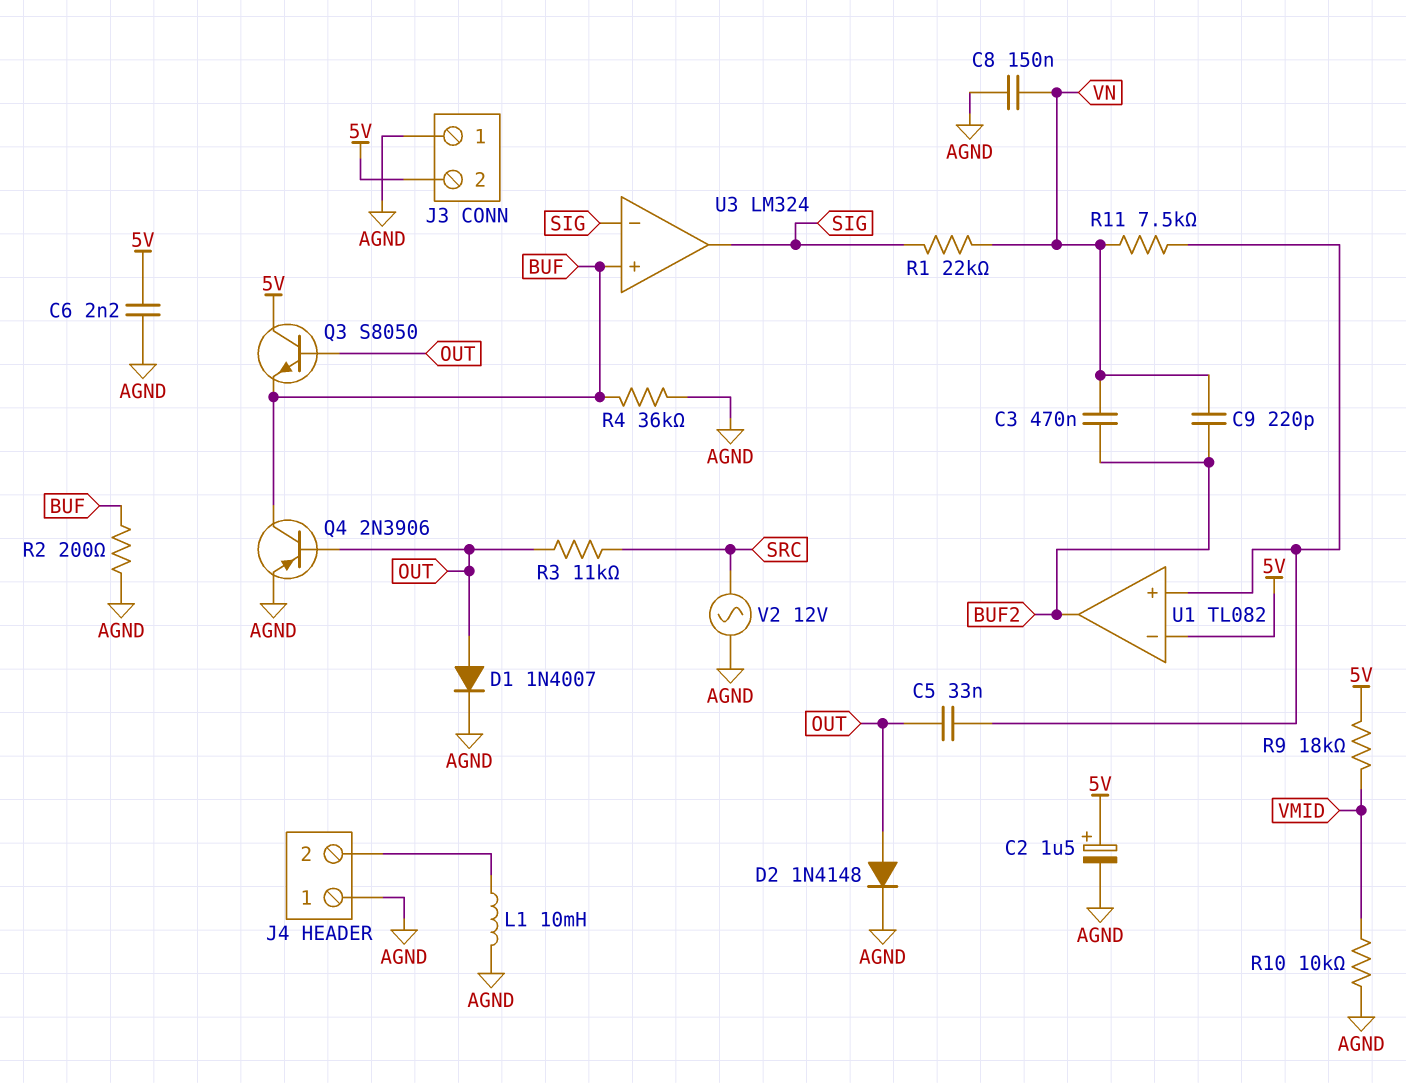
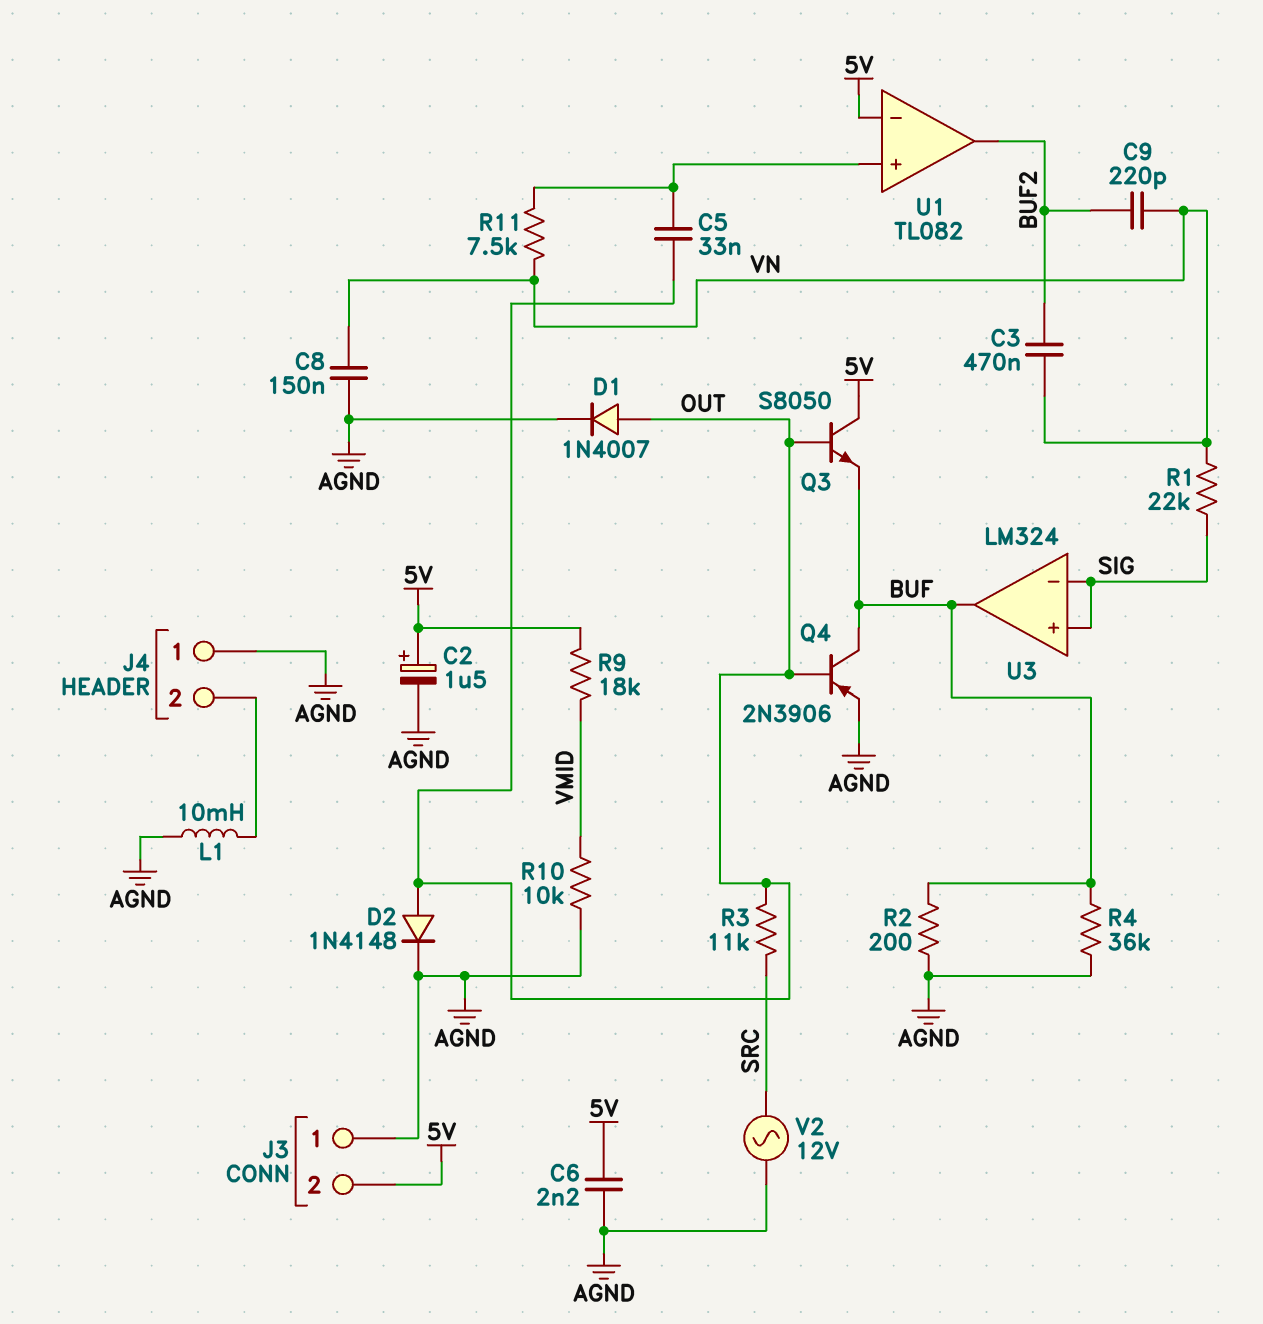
U3 pin in+: BUF -> SIG
U3 pin out: SIG -> BUF

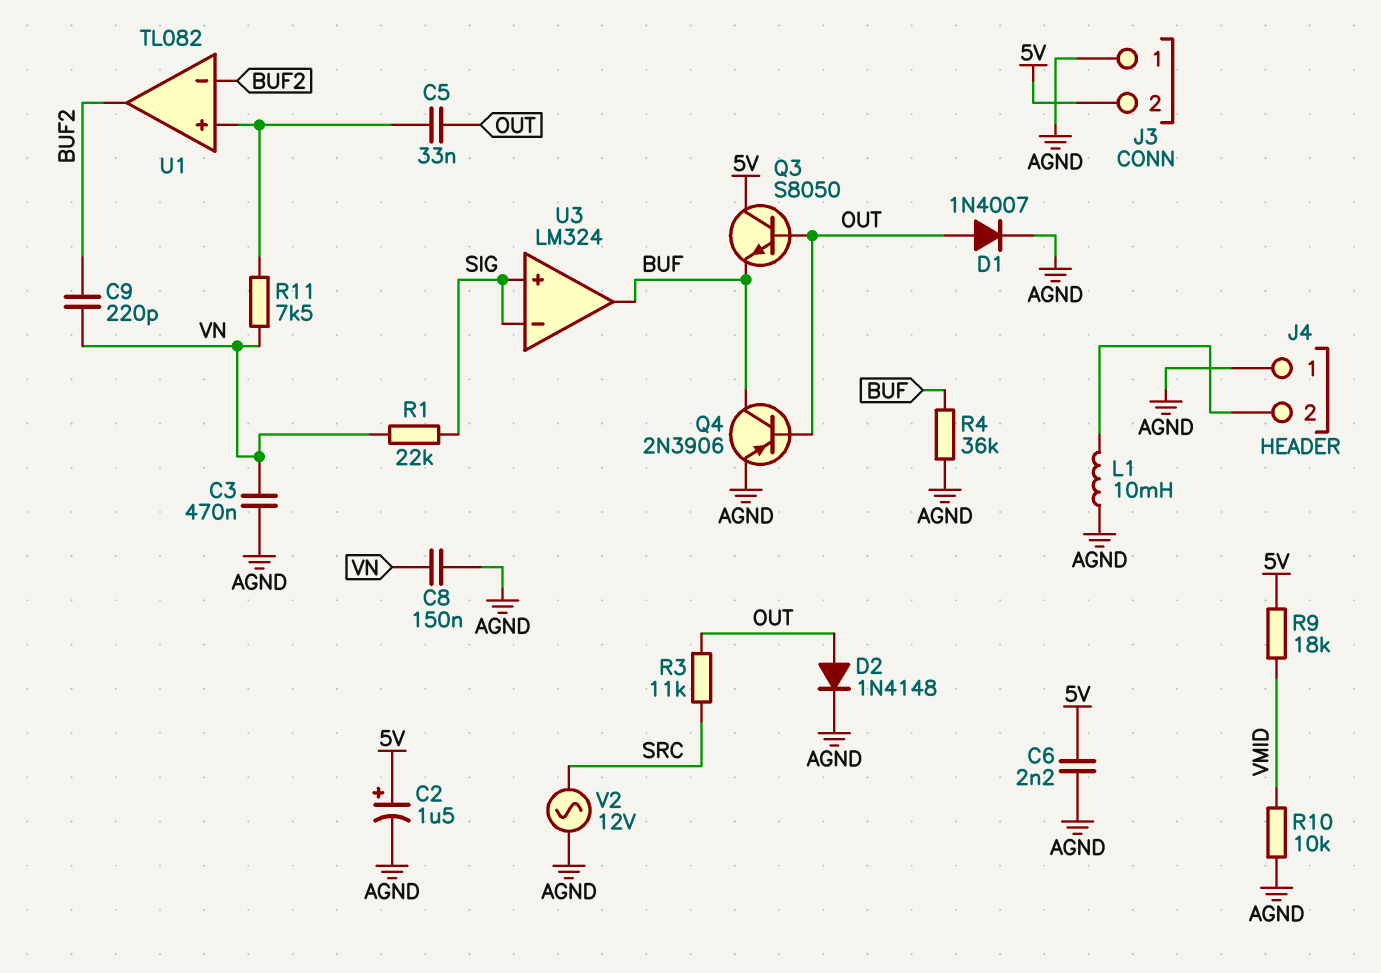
C3: 470nF (BUF2, VN) -> 470nF (AGND, VN)
R2: 200 (AGND, BUF) -> none
U1 pin in-: 5V -> BUF2

